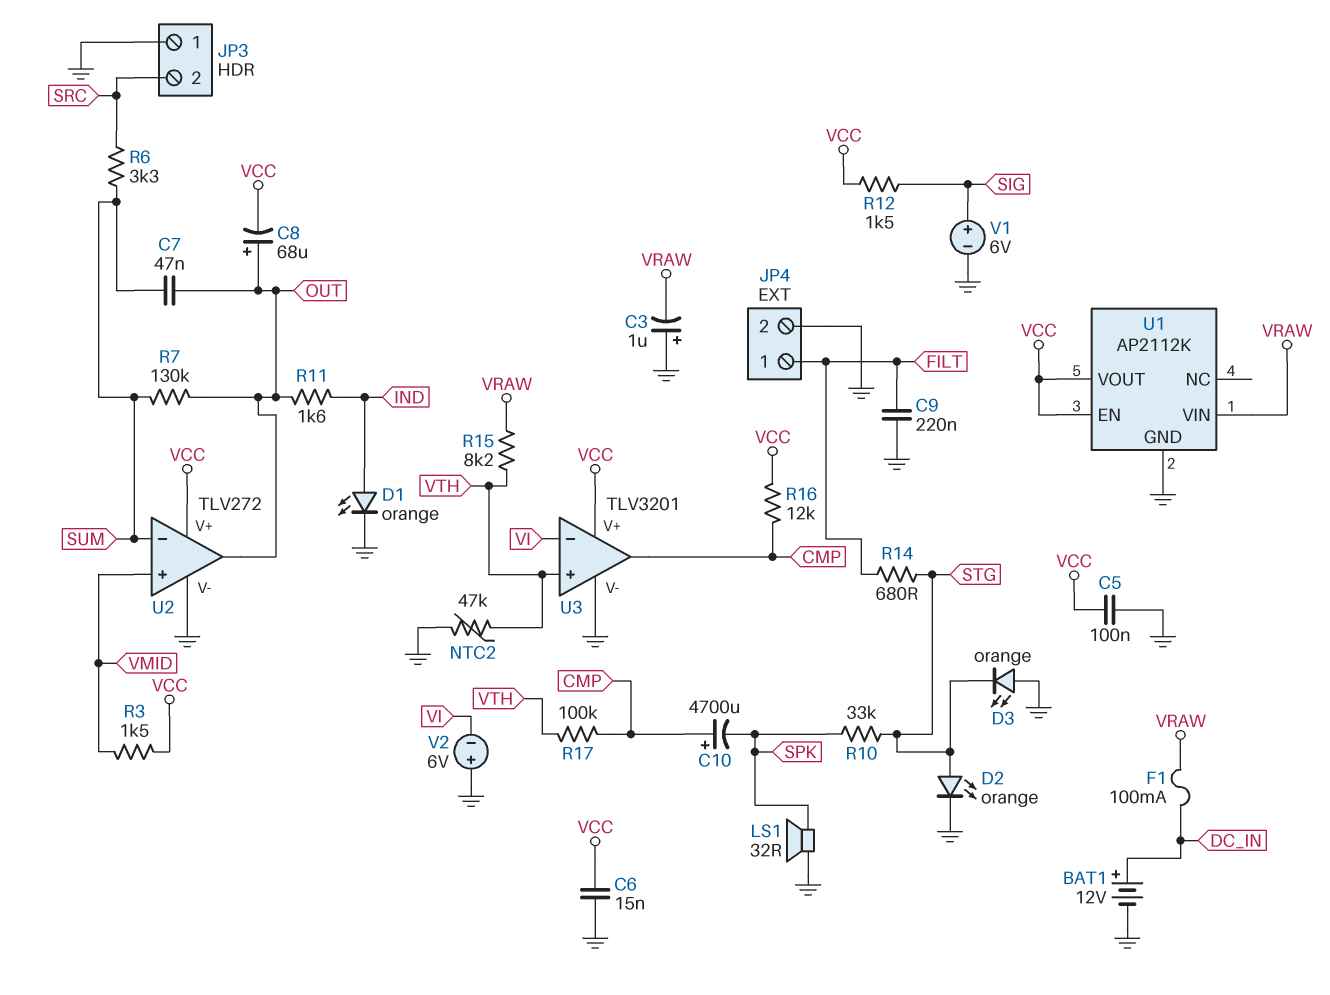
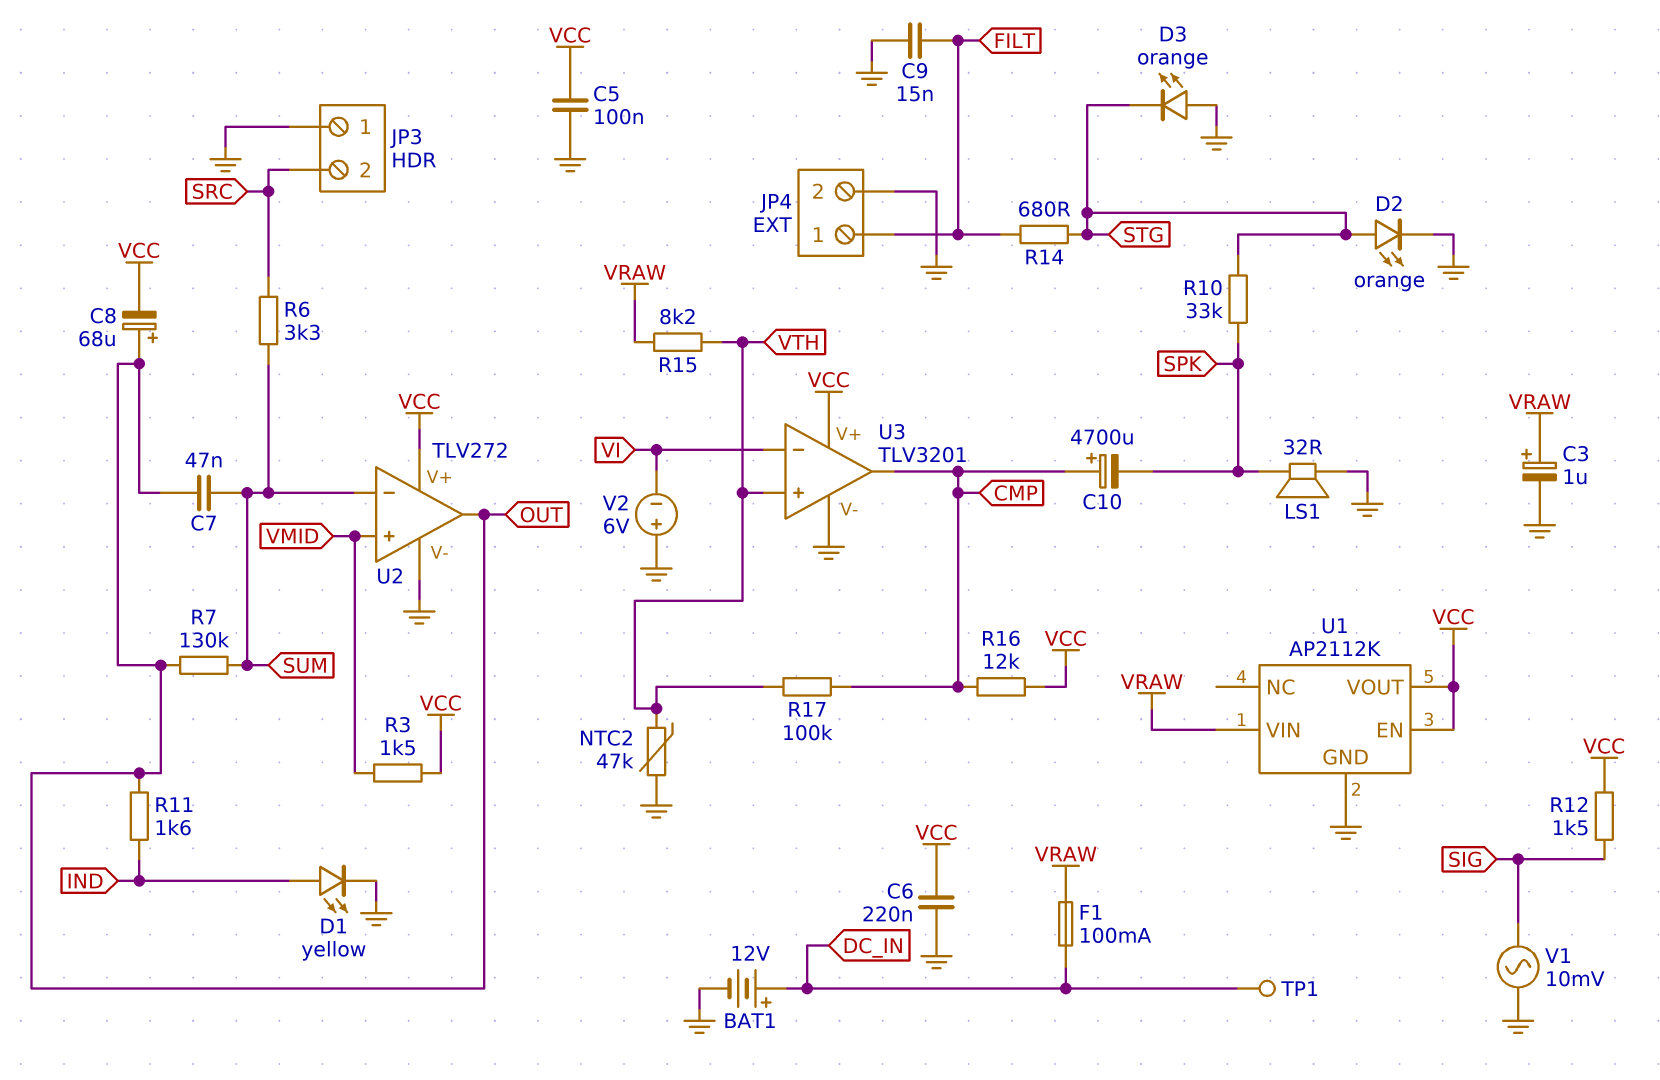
C3: 1uF (plus GND, minus VRAW) -> 1uF (plus VRAW, minus GND)
C6: 15nF (GND, VCC) -> 220nF (GND, VCC)
C9: 220nF (FILT, GND) -> 15nF (FILT, GND)
D1: LED orange (A IND, K GND) -> LED yellow (A IND, K GND)
TP1: none -> test point (DC_IN)
V1: 6V (plus SIG, minus GND) -> AC 10mV (GND, SIG)

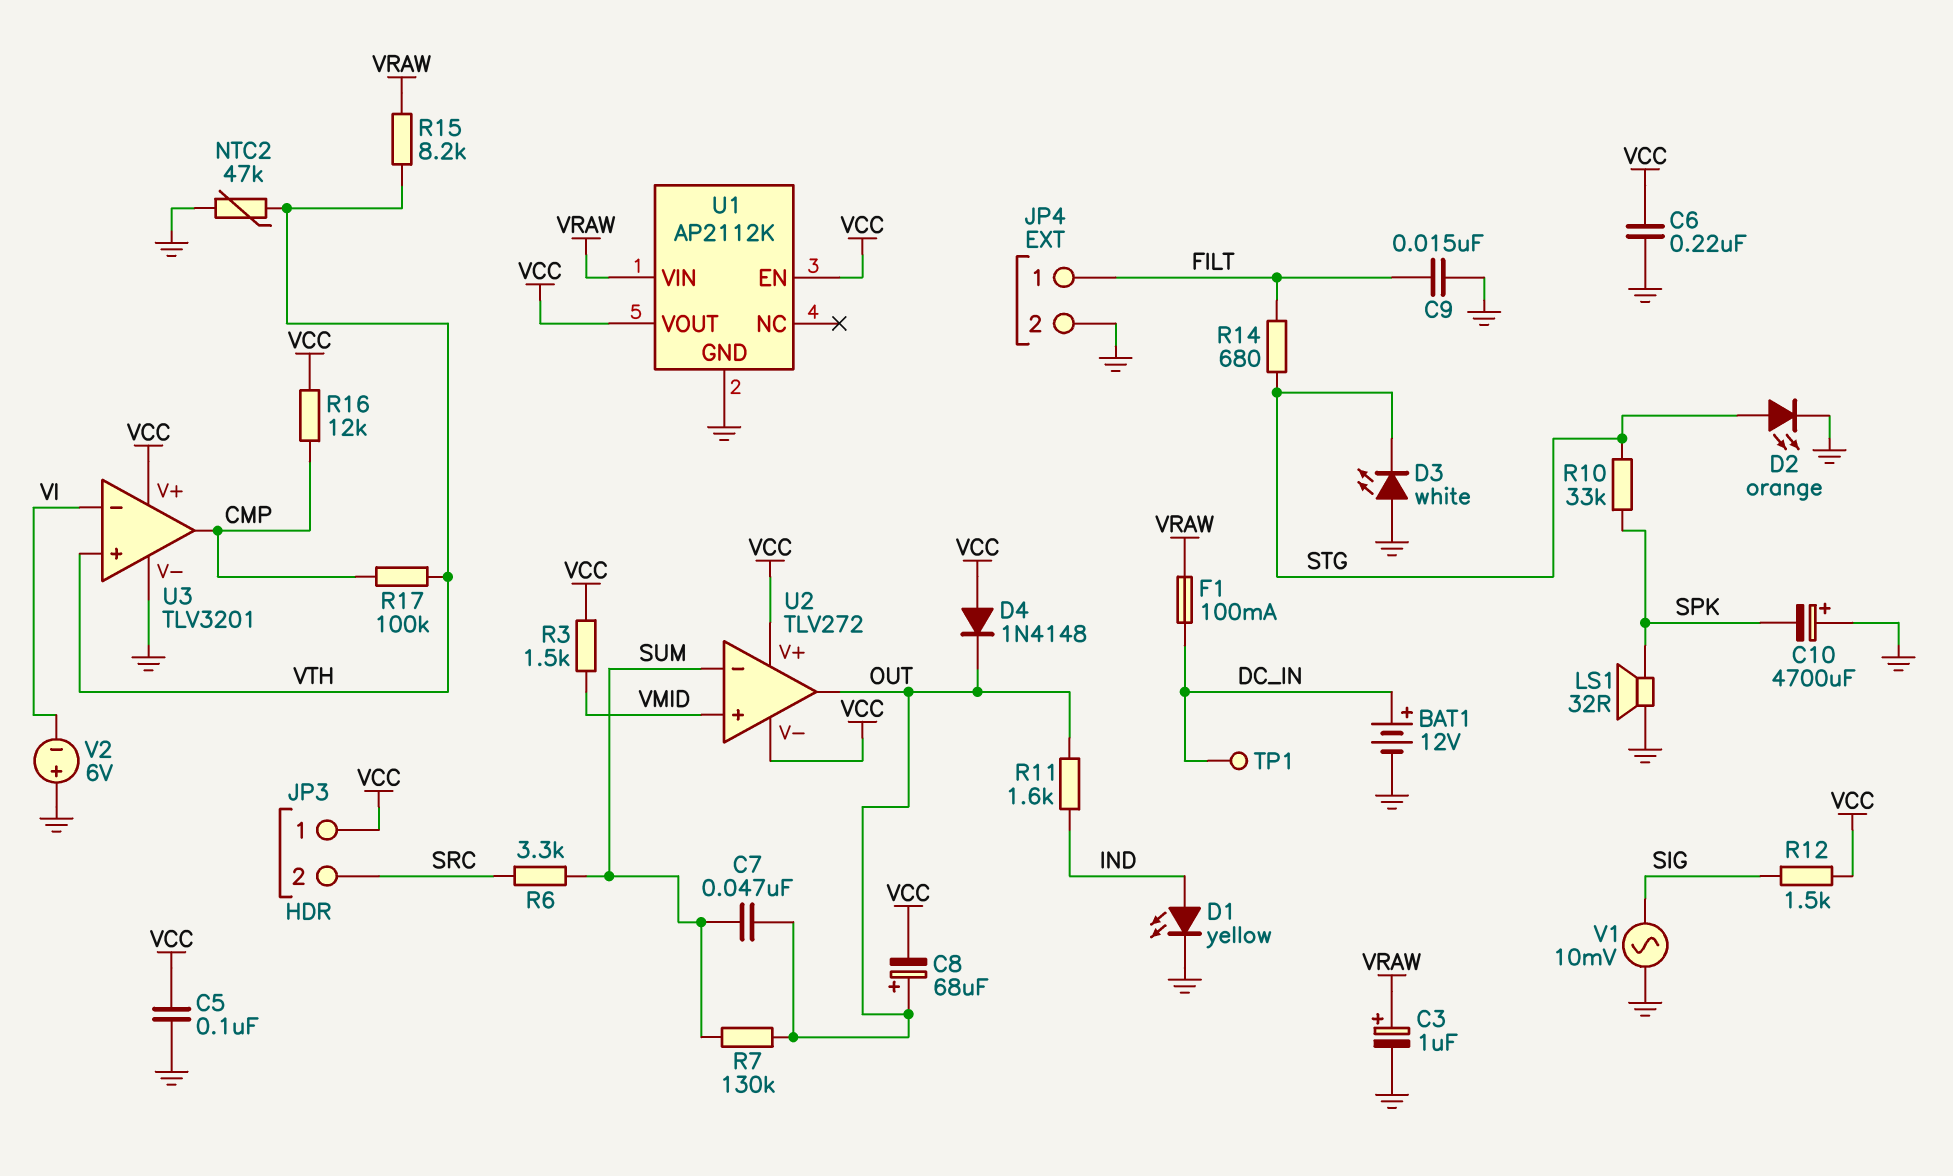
C10: 4700uF (plus CMP, minus SPK) -> 4700uF (plus GND, minus SPK)
D3: LED orange (A GND, K STG) -> LED white (A GND, K STG)
D4: none -> diode 1N4148 (A VCC, K OUT)
JP3 pin 1: GND -> VCC
U2 pin V-: GND -> VCC

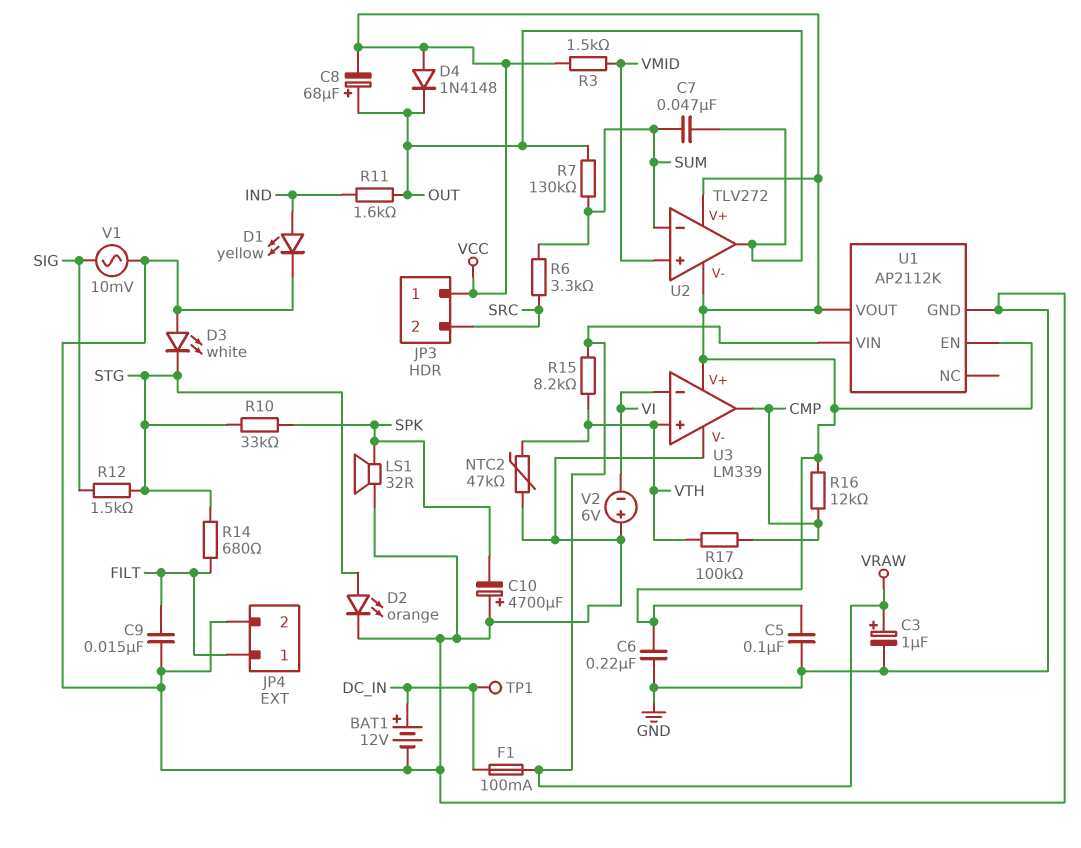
R12: 1.5k (SIG, VCC) -> 1.5k (SIG, STG)
U3: TLV3201 -> LM339

